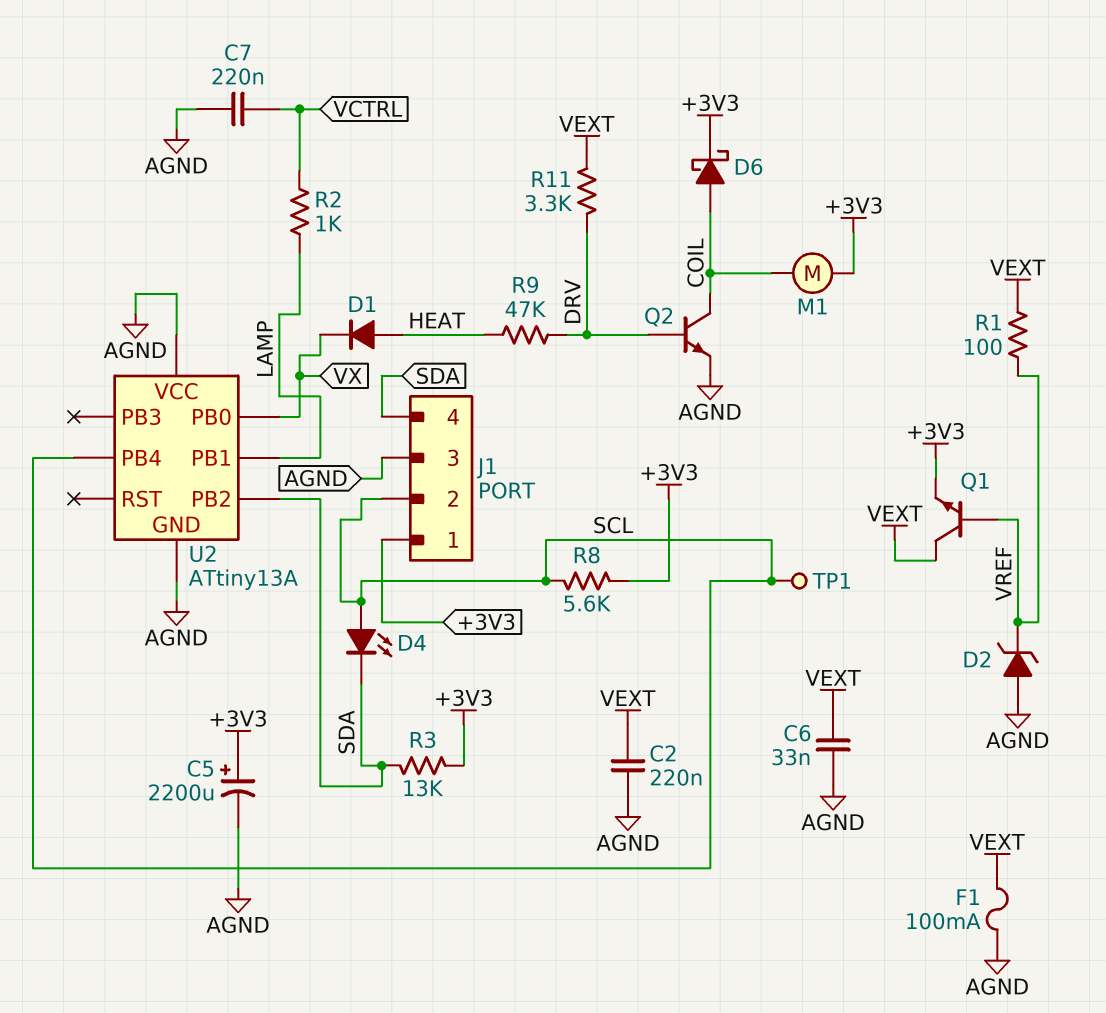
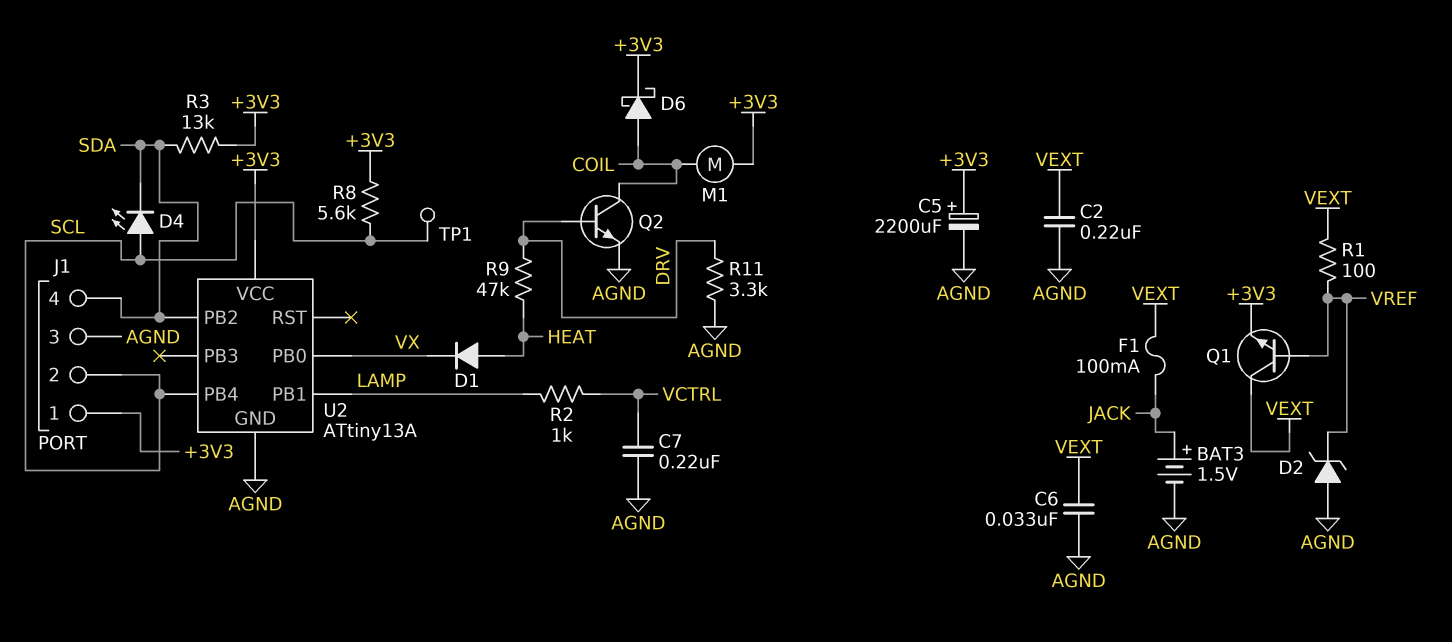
BAT3: none -> 1.5V (plus JACK, minus AGND)
F1: 100mA (AGND, VEXT) -> 100mA (JACK, VEXT)
R11: 3.3k (DRV, VEXT) -> 3.3k (AGND, DRV)
U2 pin VCC: AGND -> +3V3

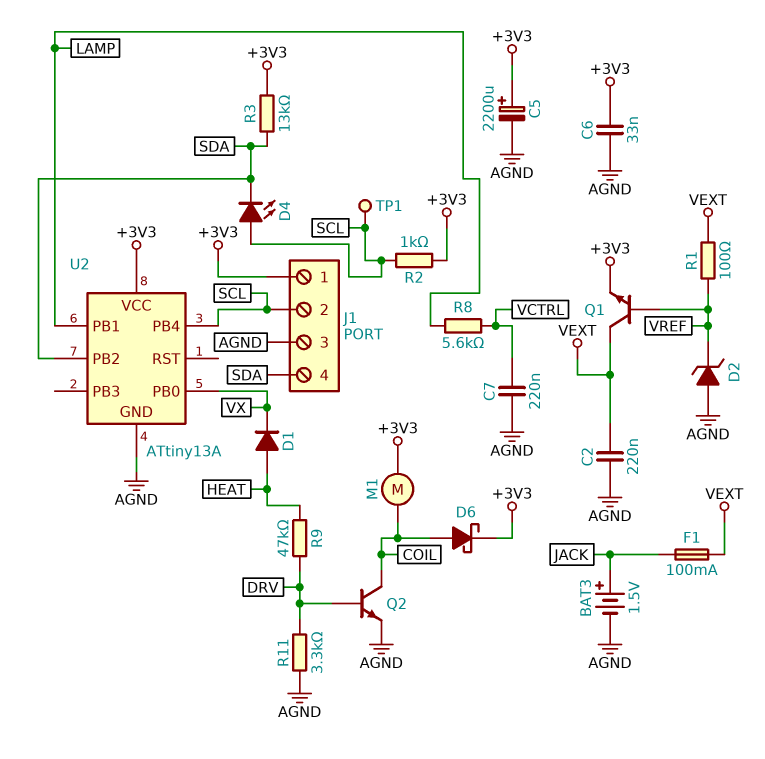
C6: 33nF (AGND, VEXT) -> 33nF (+3V3, AGND)
R2: 1k (LAMP, VCTRL) -> 1k (+3V3, SCL)
R8: 5.6k (+3V3, SCL) -> 5.6k (LAMP, VCTRL)

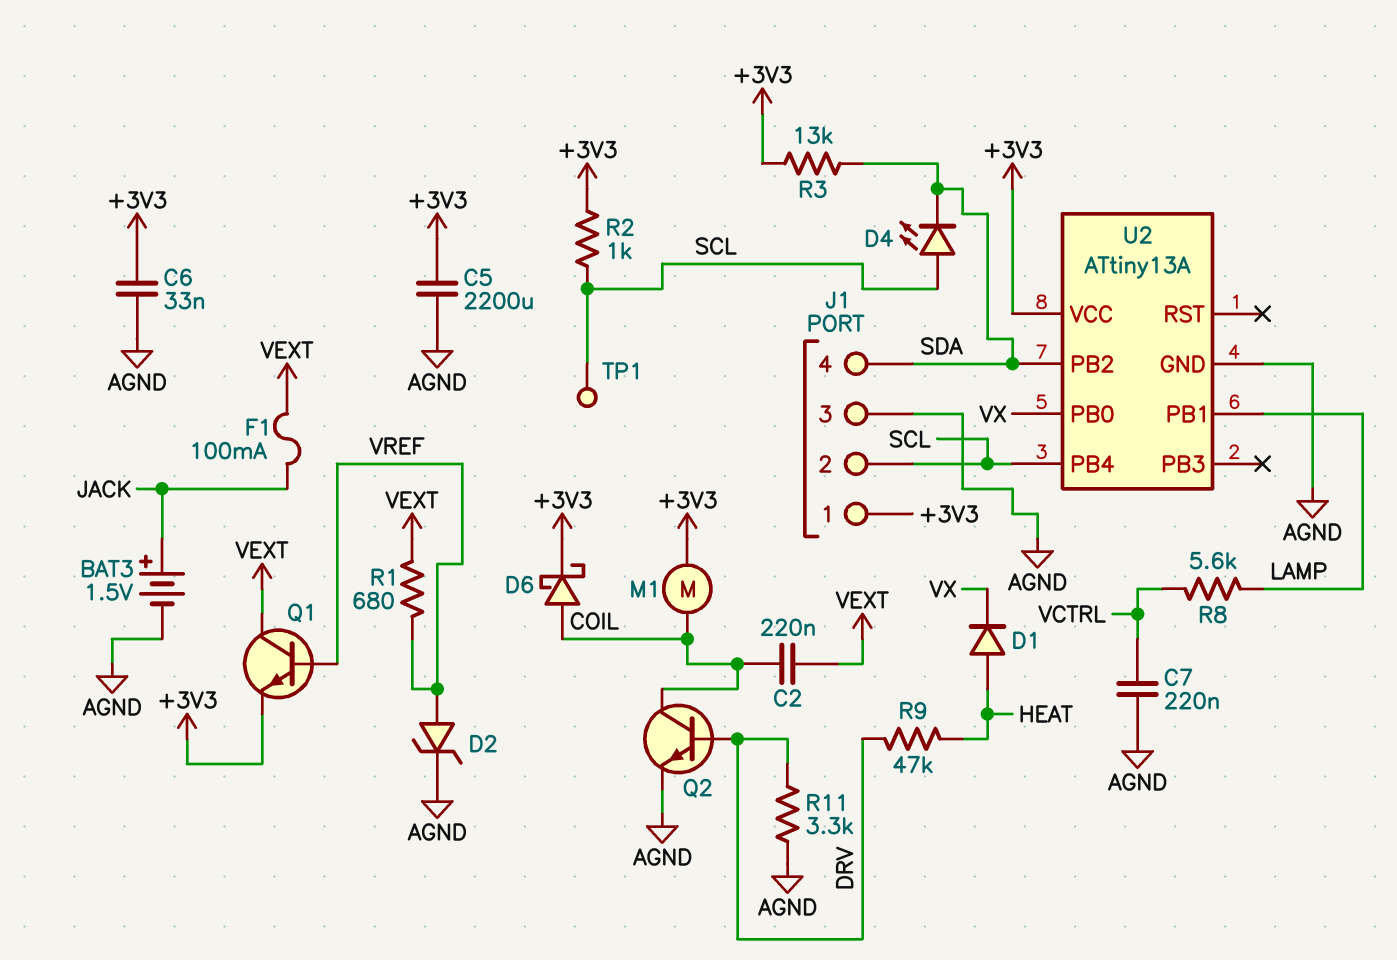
C2: 220nF (AGND, VEXT) -> 220nF (COIL, VEXT)
C5: 2200uF (plus +3V3, minus AGND) -> 2200uF (+3V3, AGND)
D2: zener (A AGND, K VREF) -> zener (A VREF, K AGND)
R1: 100 (VEXT, VREF) -> 680 (VEXT, VREF)

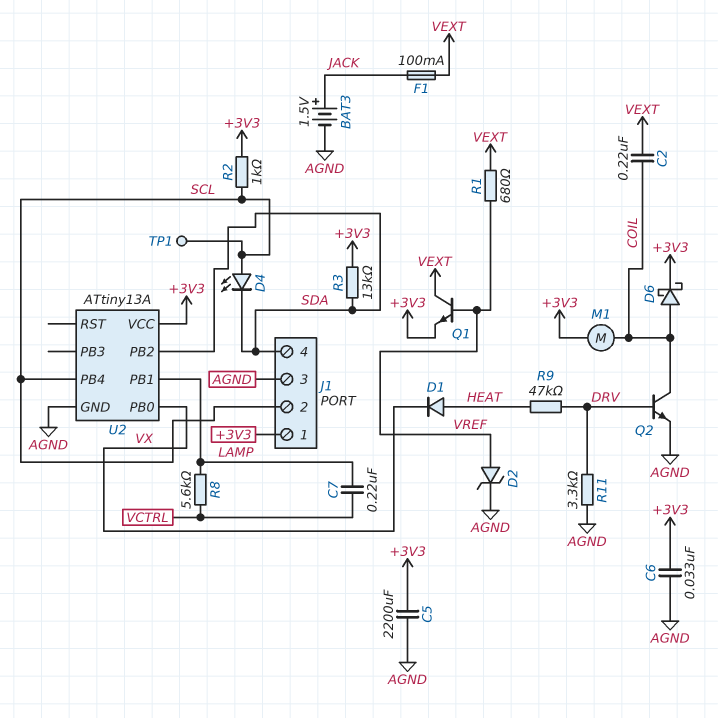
C7: 220nF (AGND, VCTRL) -> 220nF (LAMP, VCTRL)

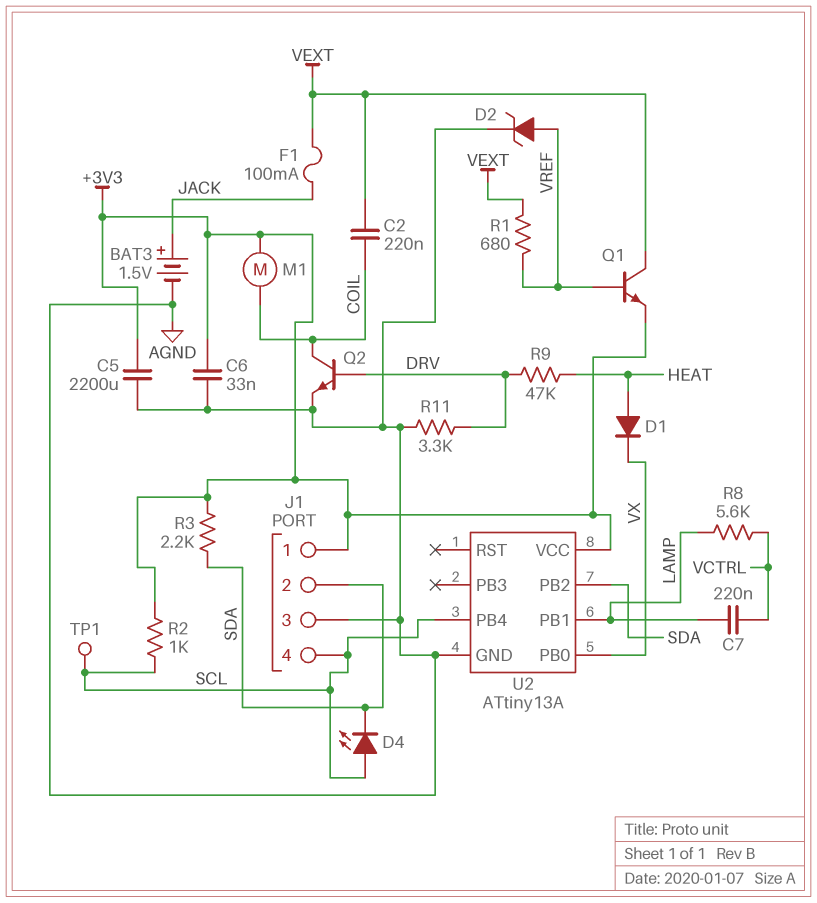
D6: schottky (A COIL, K +3V3) -> none
J1 pin 2: SCL -> SDA
J1 pin 4: SDA -> SCL
R3: 13k (+3V3, SDA) -> 2.2k (+3V3, SDA)

